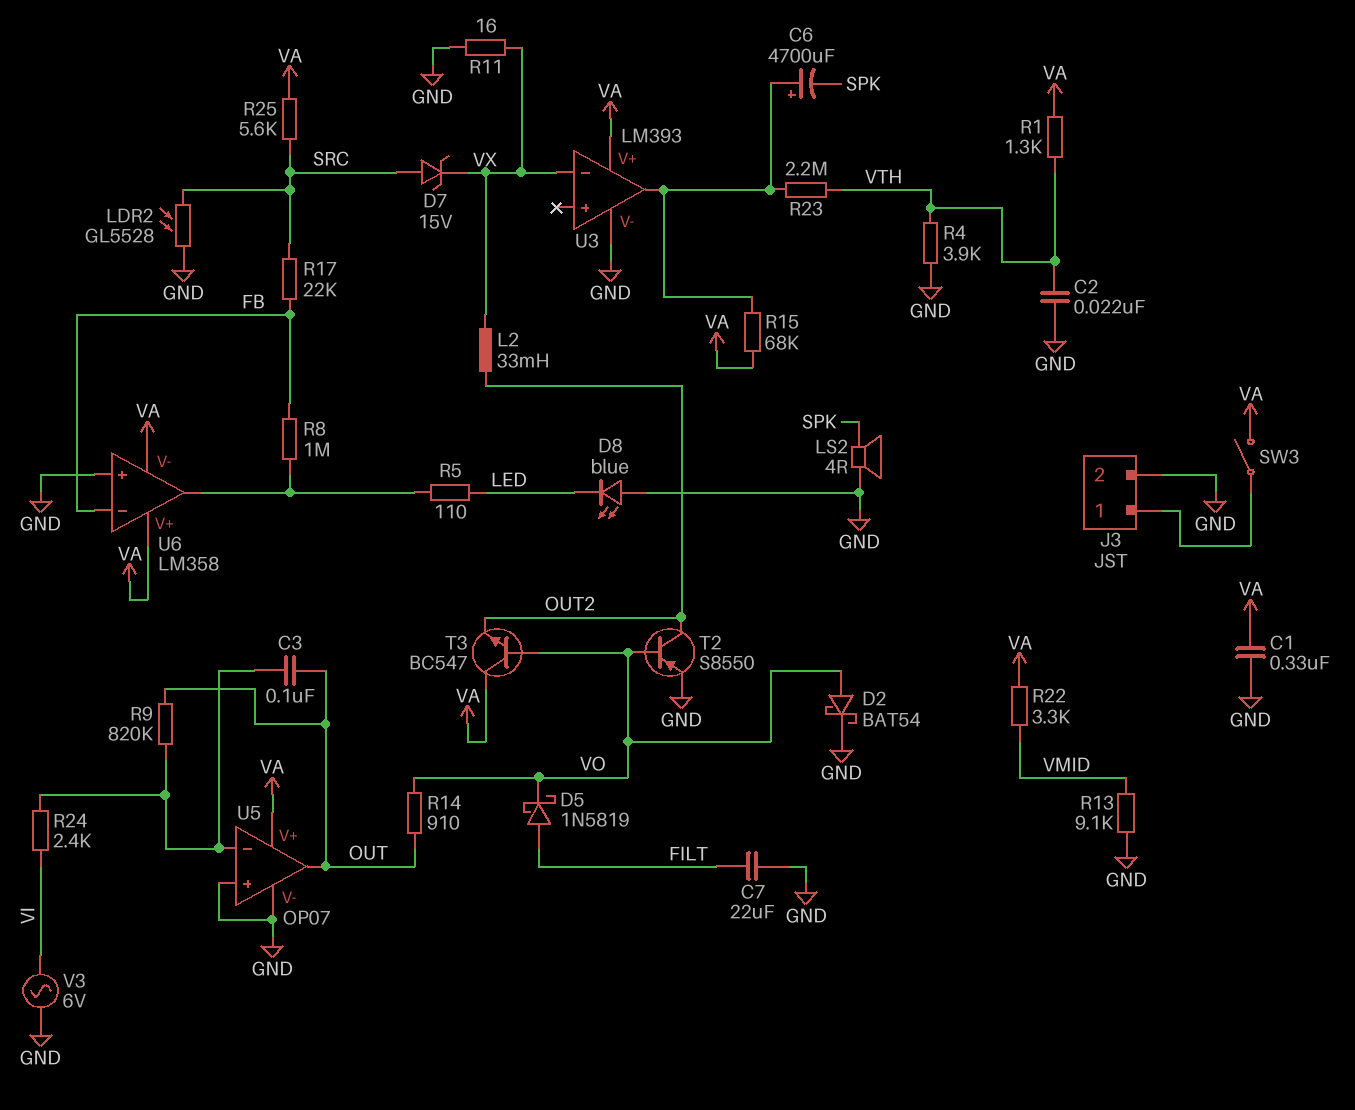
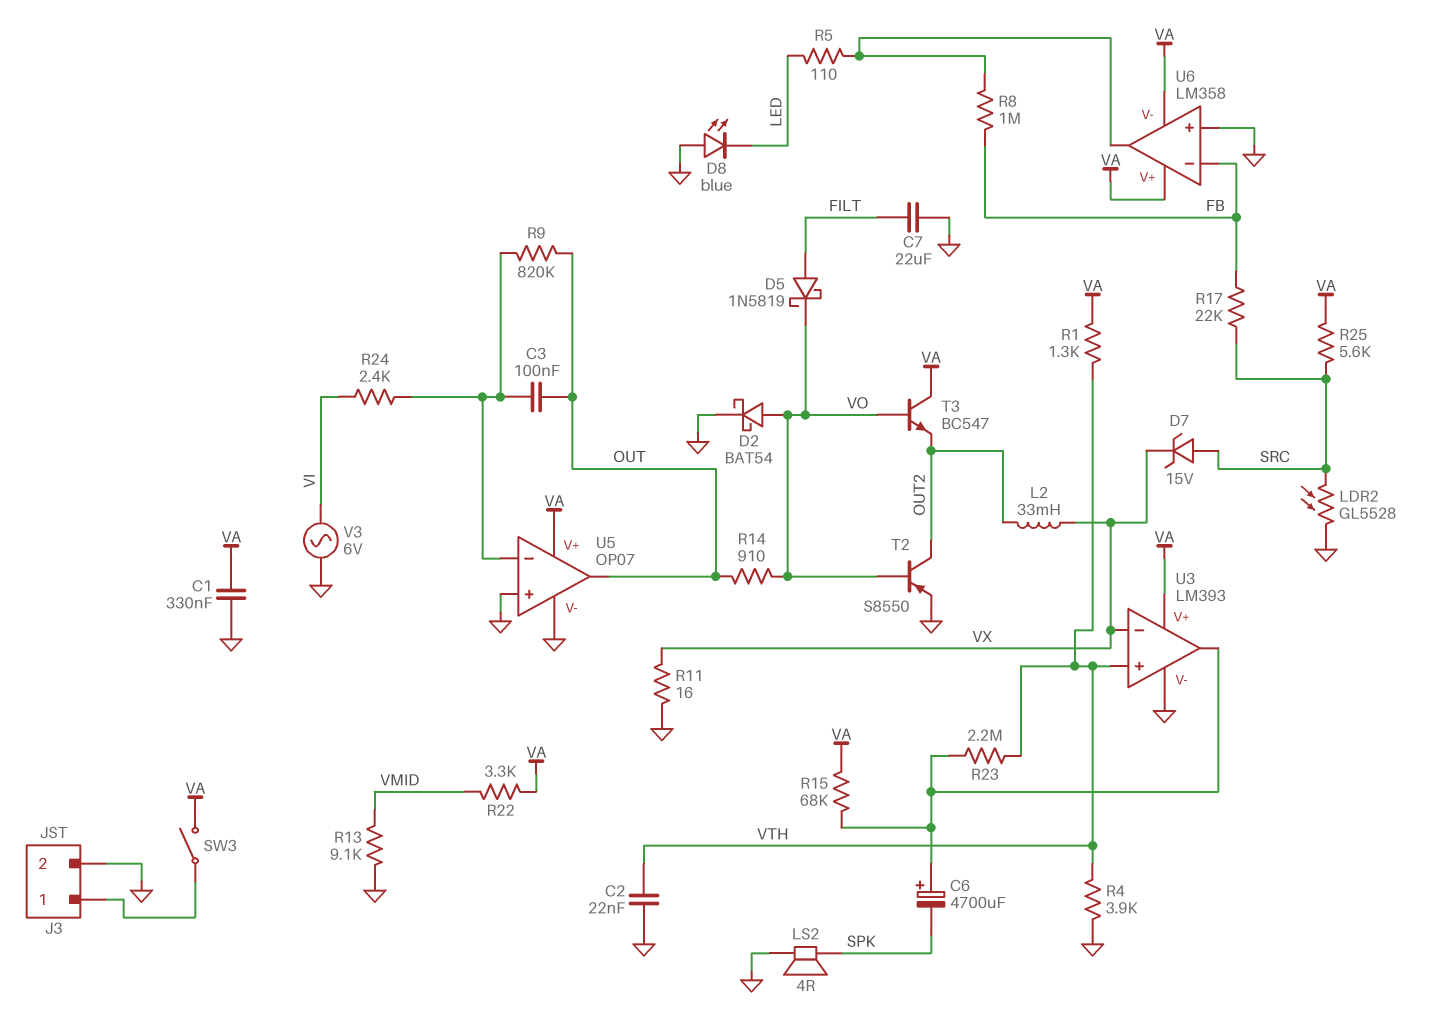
U3 pin in+: none -> VTH

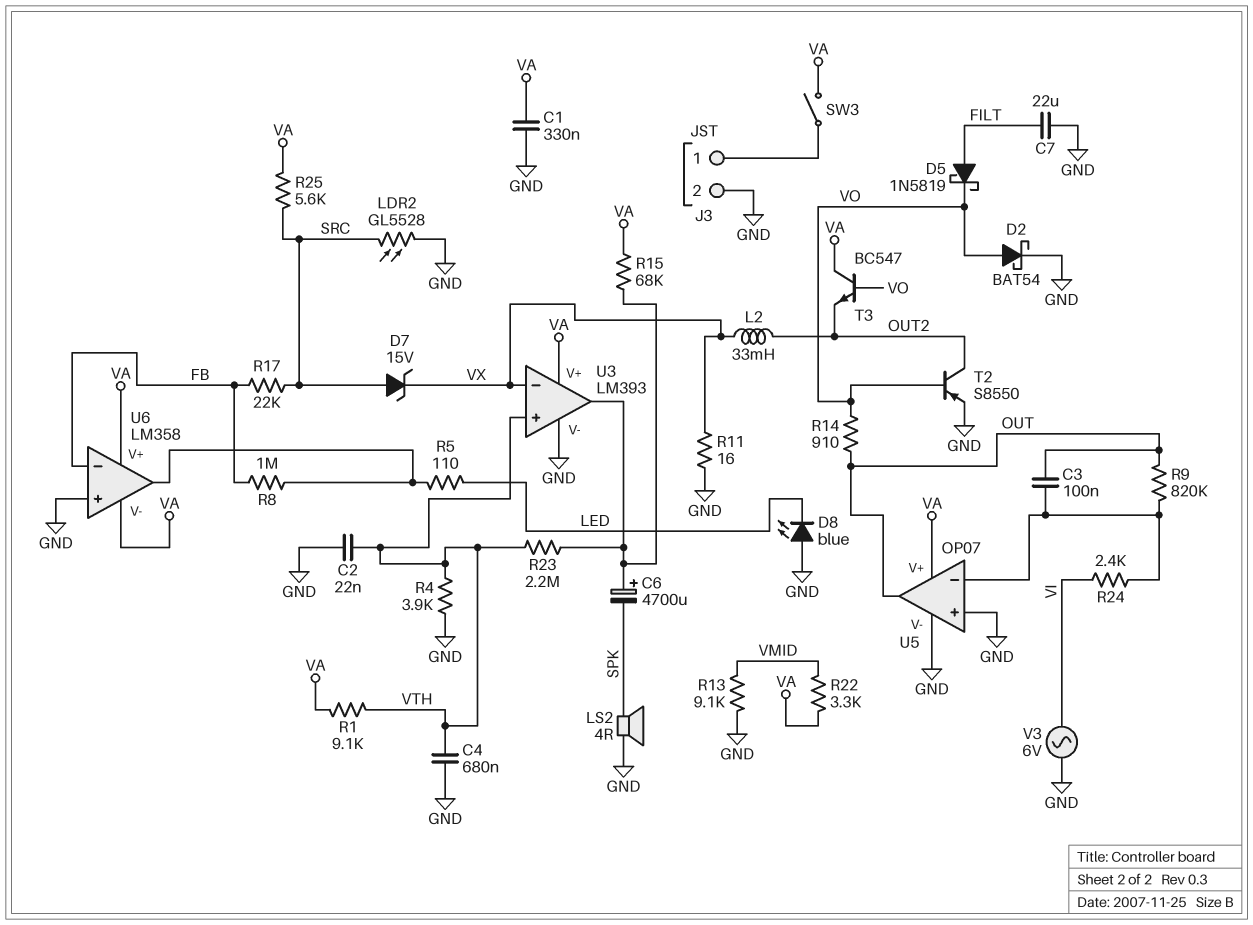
C4: none -> 680nF (GND, VTH)
R1: 1.3k (VA, VTH) -> 9.1k (VA, VTH)

